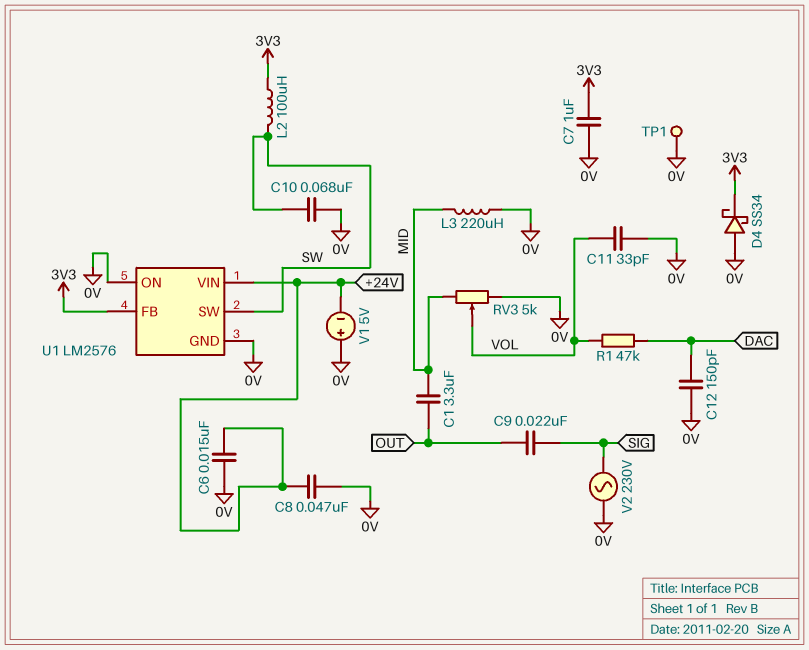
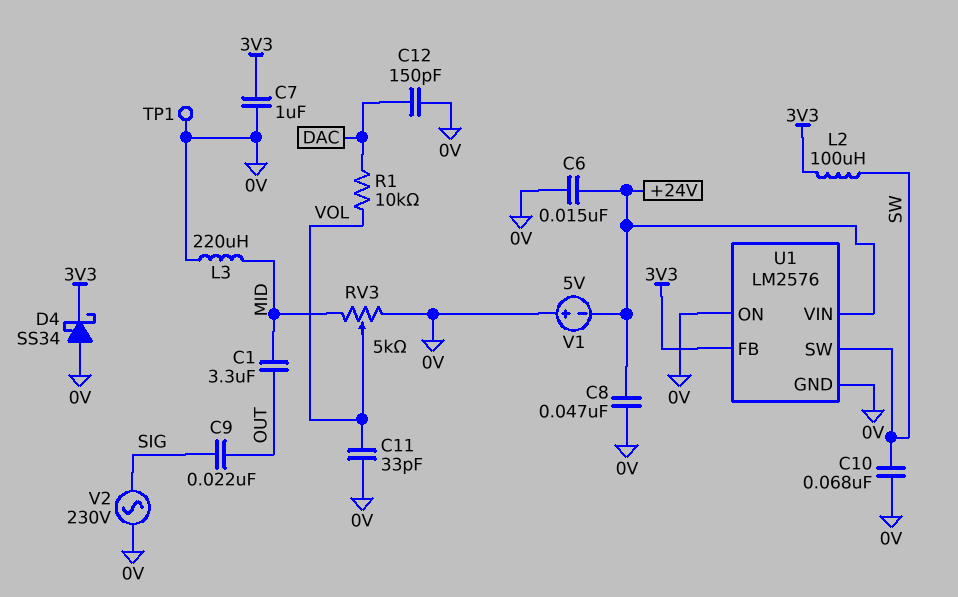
R1: 47k (DAC, VOL) -> 10k (DAC, VOL)

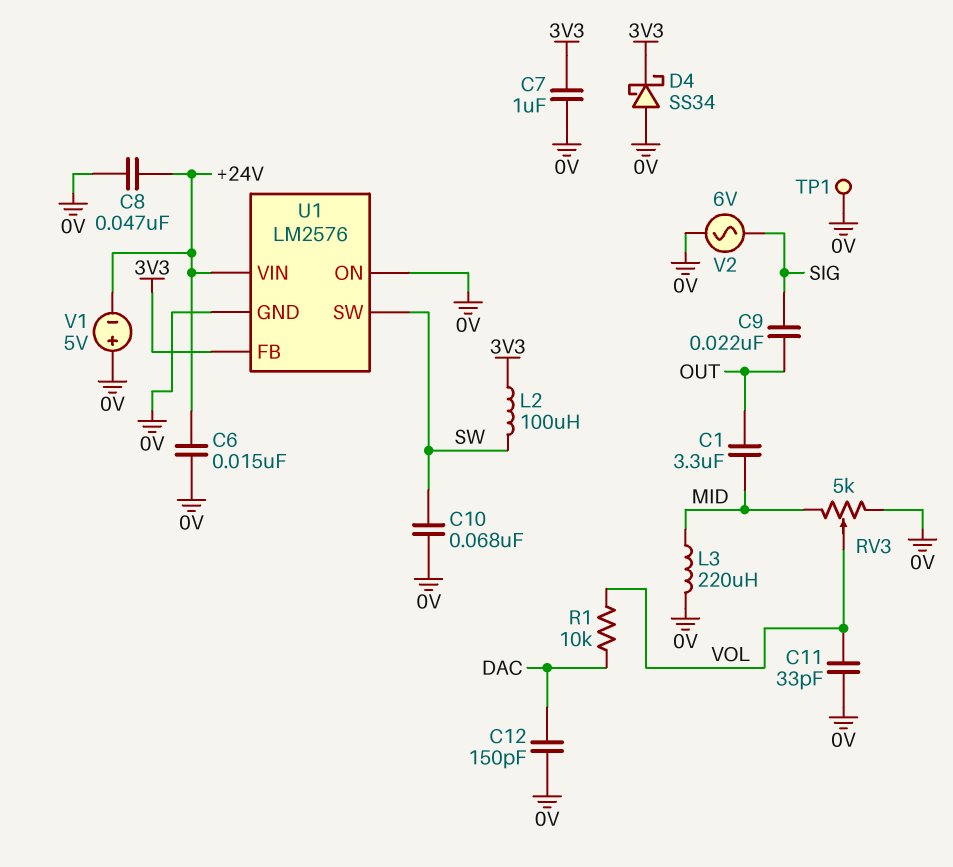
V2: AC 230V (0V, SIG) -> AC 6V (0V, SIG)

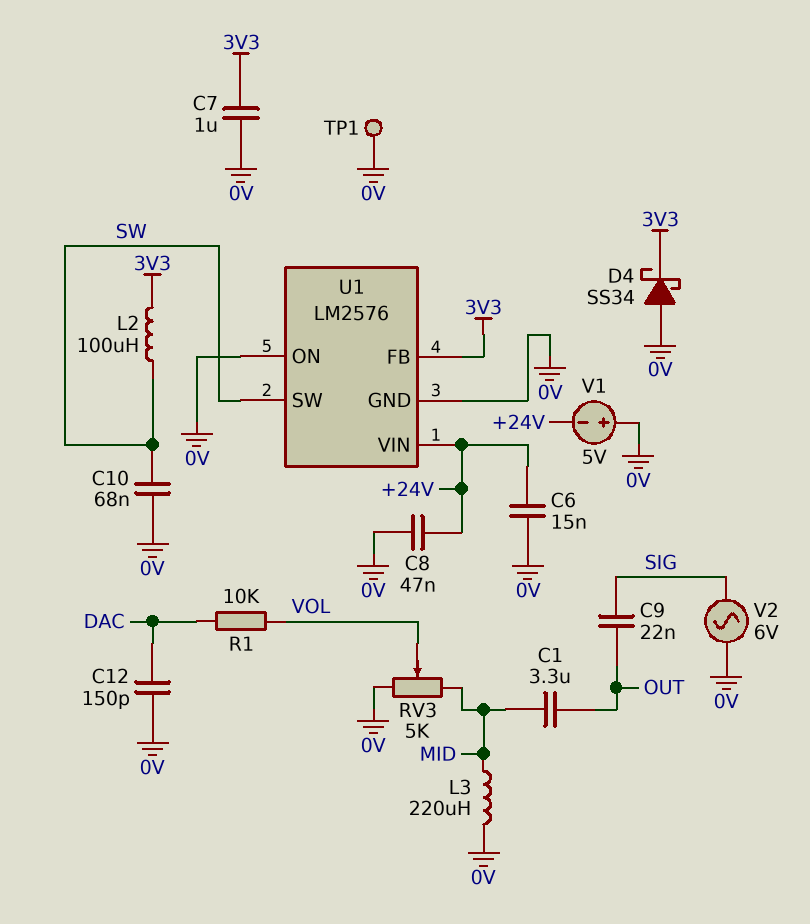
C11: 33pF (0V, VOL) -> none

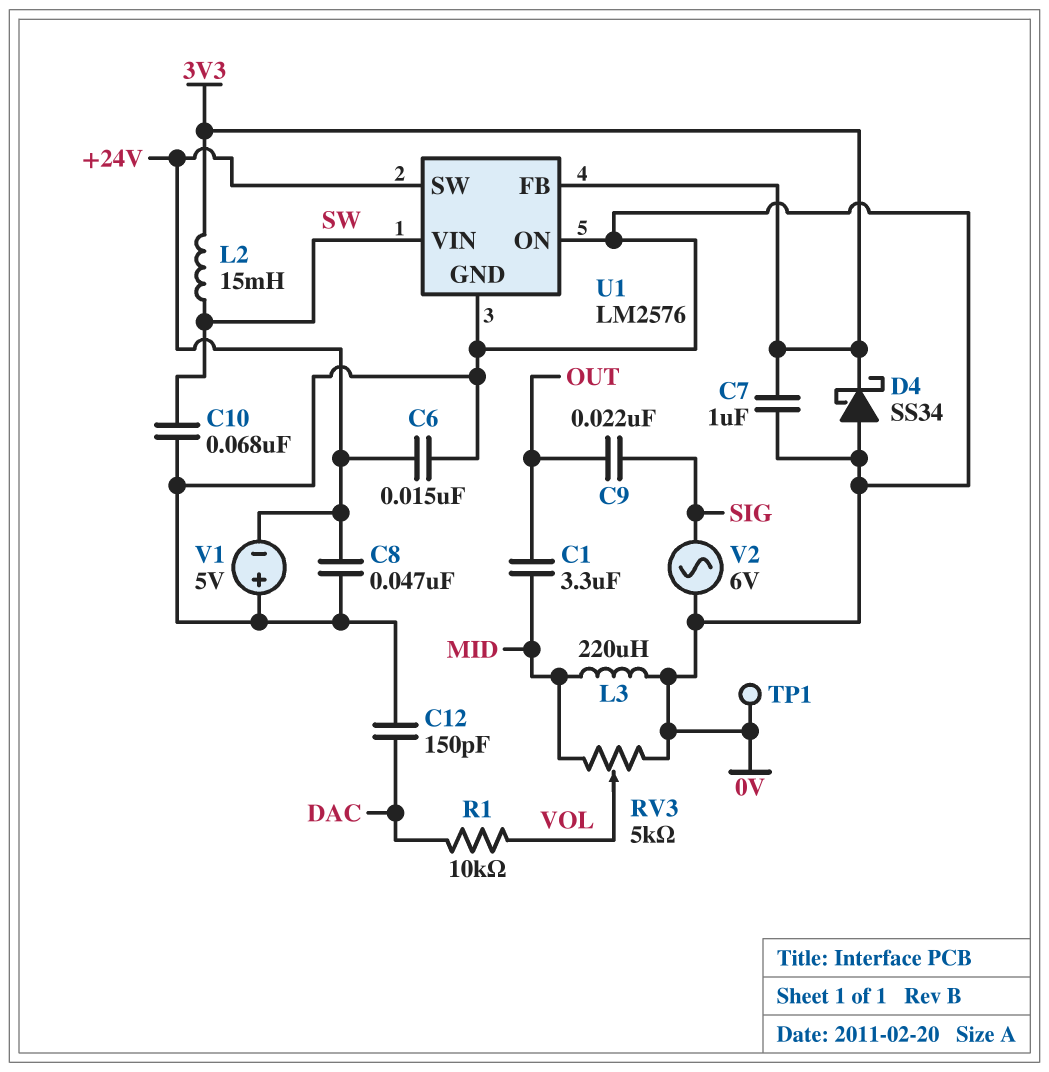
L2: 100uH (3V3, SW) -> 15mH (3V3, SW)
U1 pin SW: SW -> +24V
U1 pin VIN: +24V -> SW

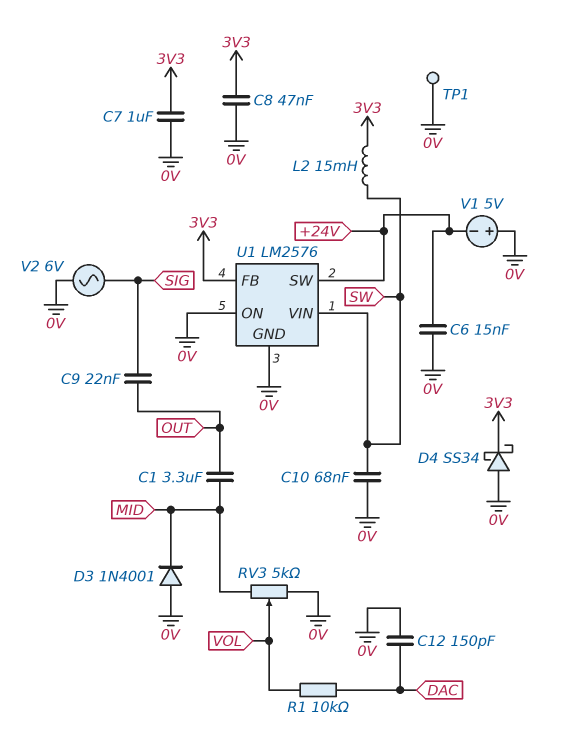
C8: 47nF (+24V, 0V) -> 47nF (0V, 3V3)
D3: none -> diode 1N4001 (A 0V, K MID)
L3: 220uH (0V, MID) -> none

